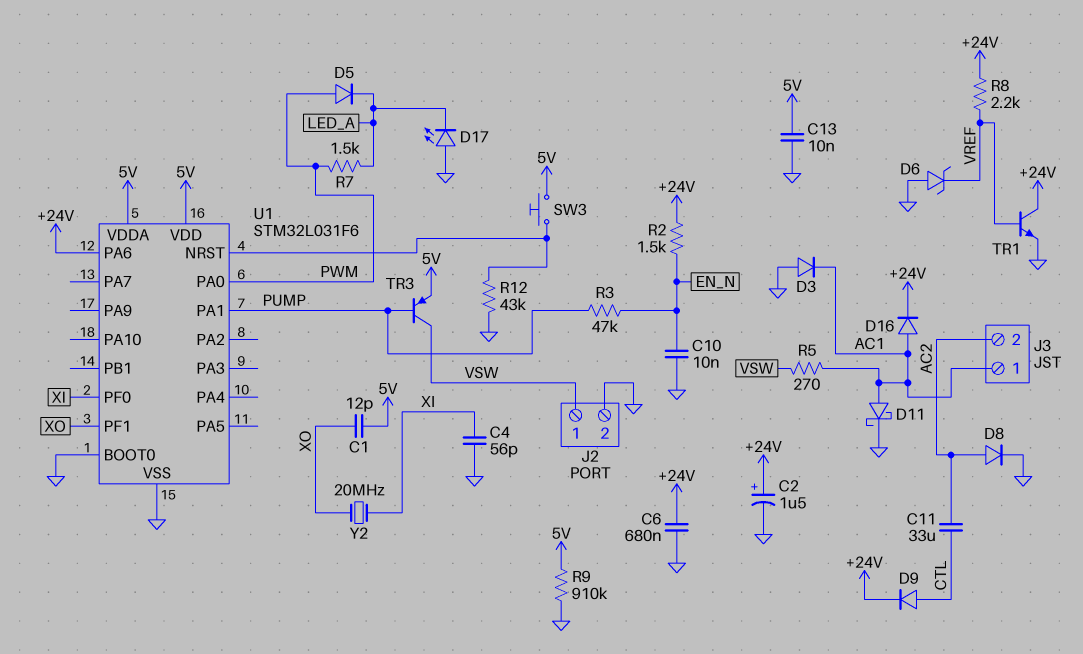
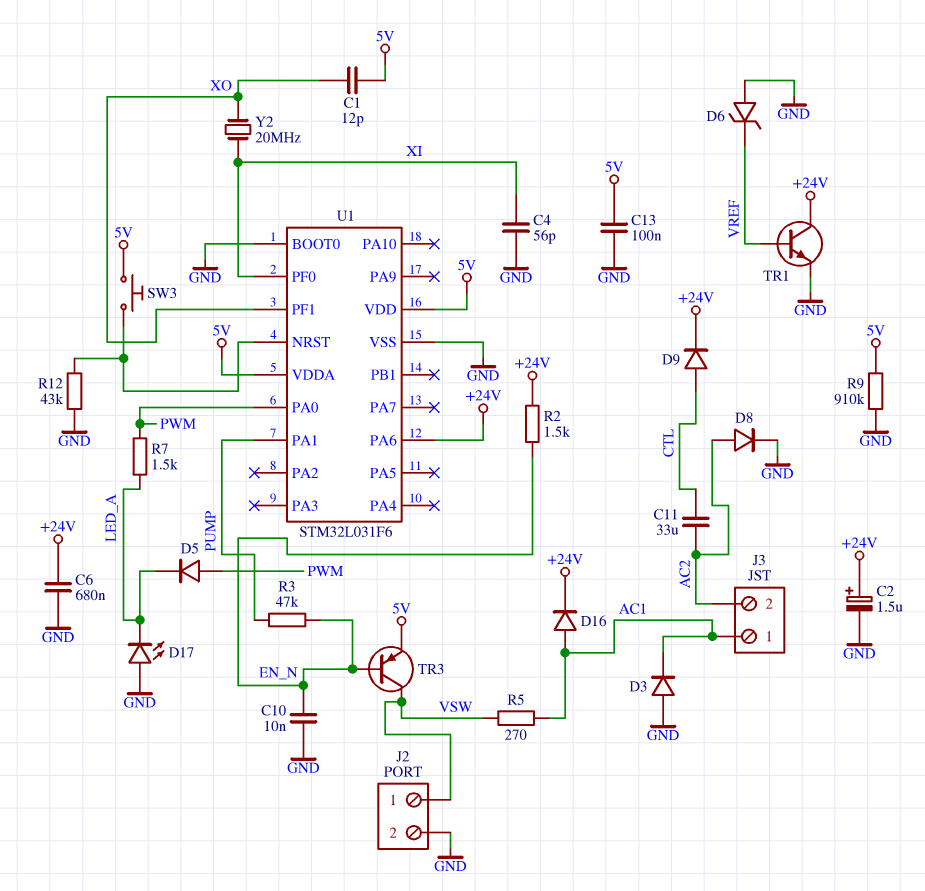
C13: 10nF (5V, GND) -> 100nF (5V, GND)
D11: schottky (A AC1, K GND) -> none
R8: 2.2k (+24V, VREF) -> none
TR3: PNP (B PUMP, C VSW, E 5V) -> PNP (B EN_N, C VSW, E 5V)

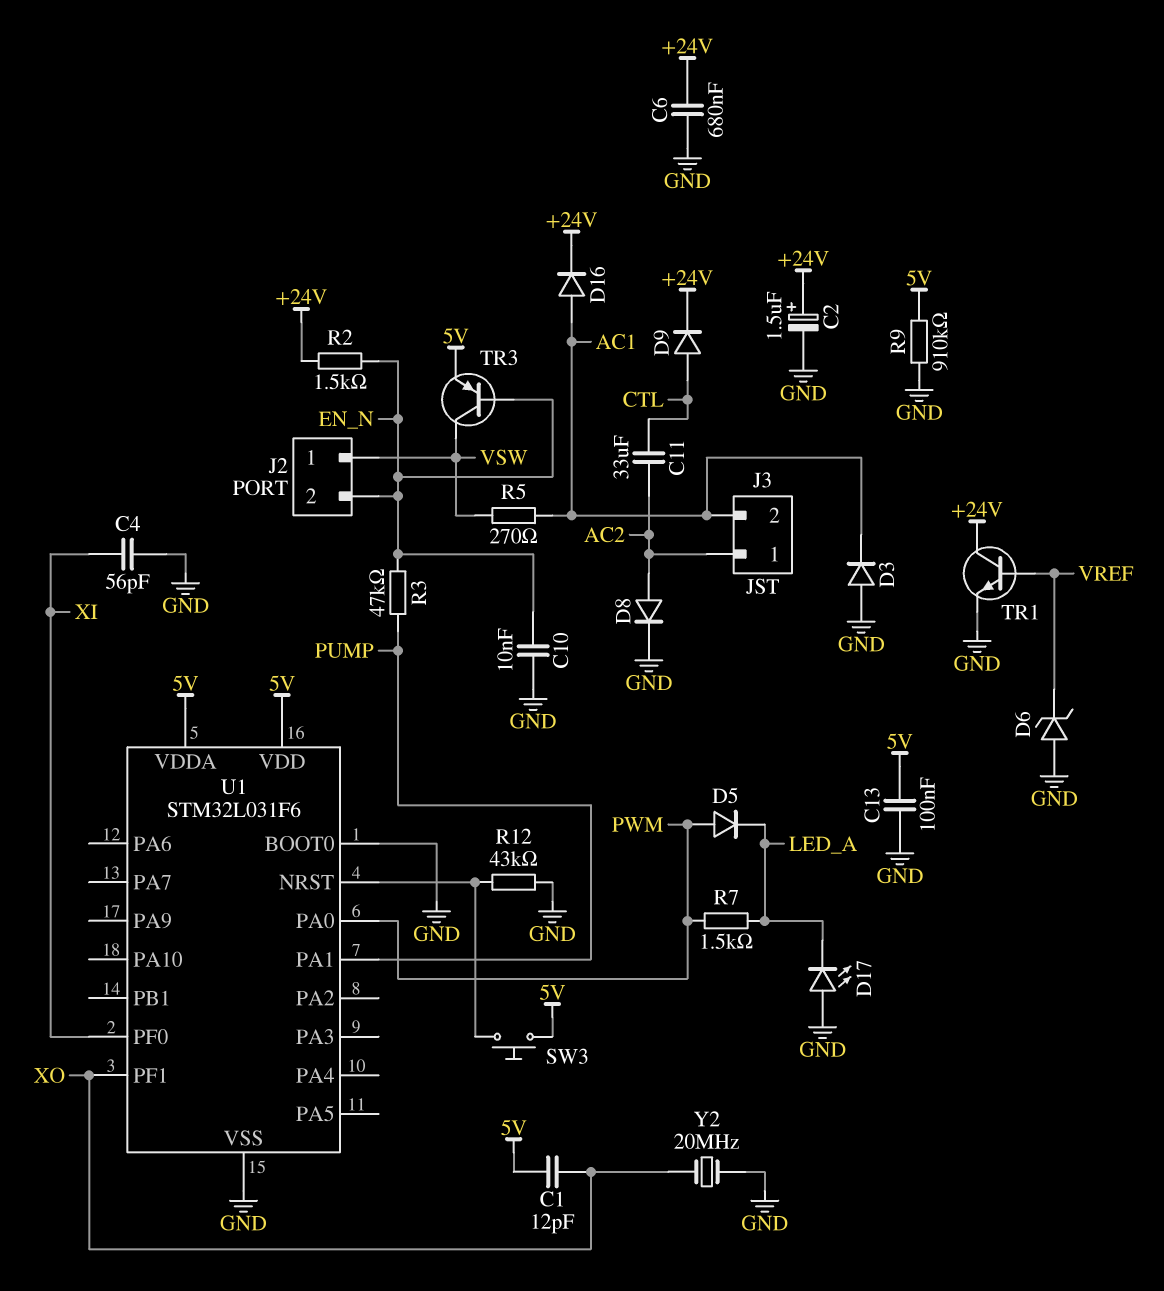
J2 pin 2: GND -> EN_N
J3 pin 1: AC1 -> AC2
J3 pin 2: AC2 -> AC1
U1 pin PA6: +24V -> none
Y2: 20MHz (XI, XO) -> 20MHz (GND, XO)

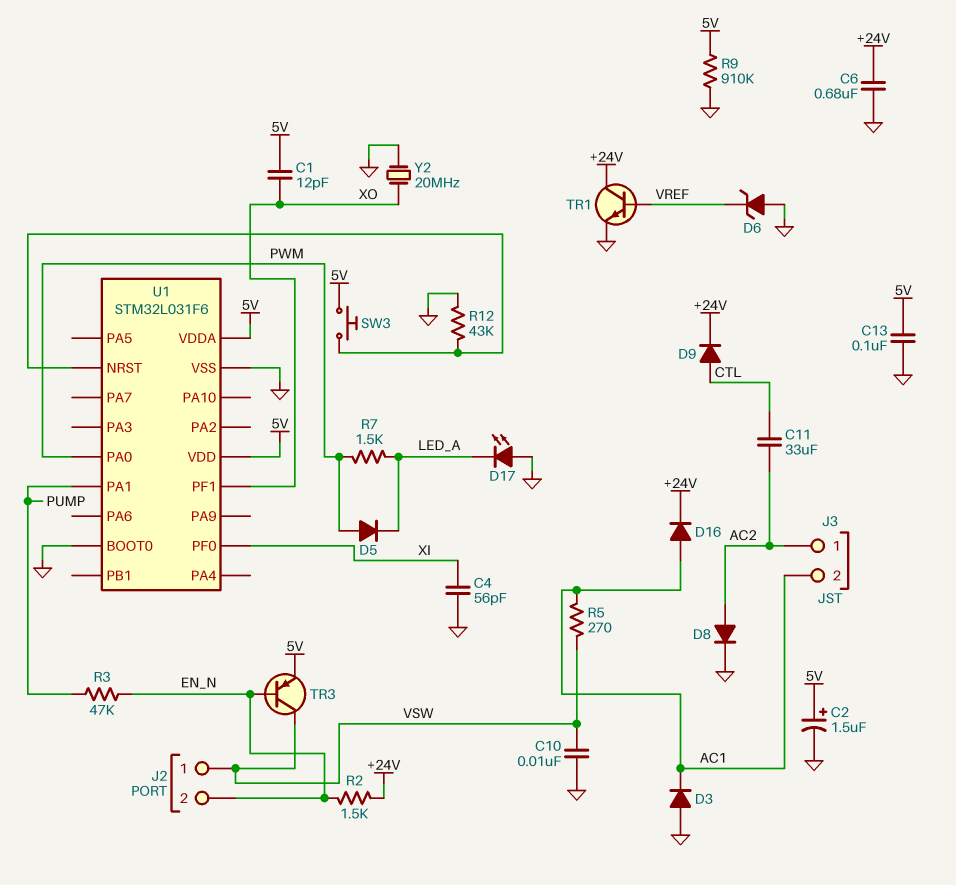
C2: 1.5uF (plus +24V, minus GND) -> 1.5uF (plus 5V, minus GND)
C10: 10nF (EN_N, GND) -> 10nF (GND, VSW)

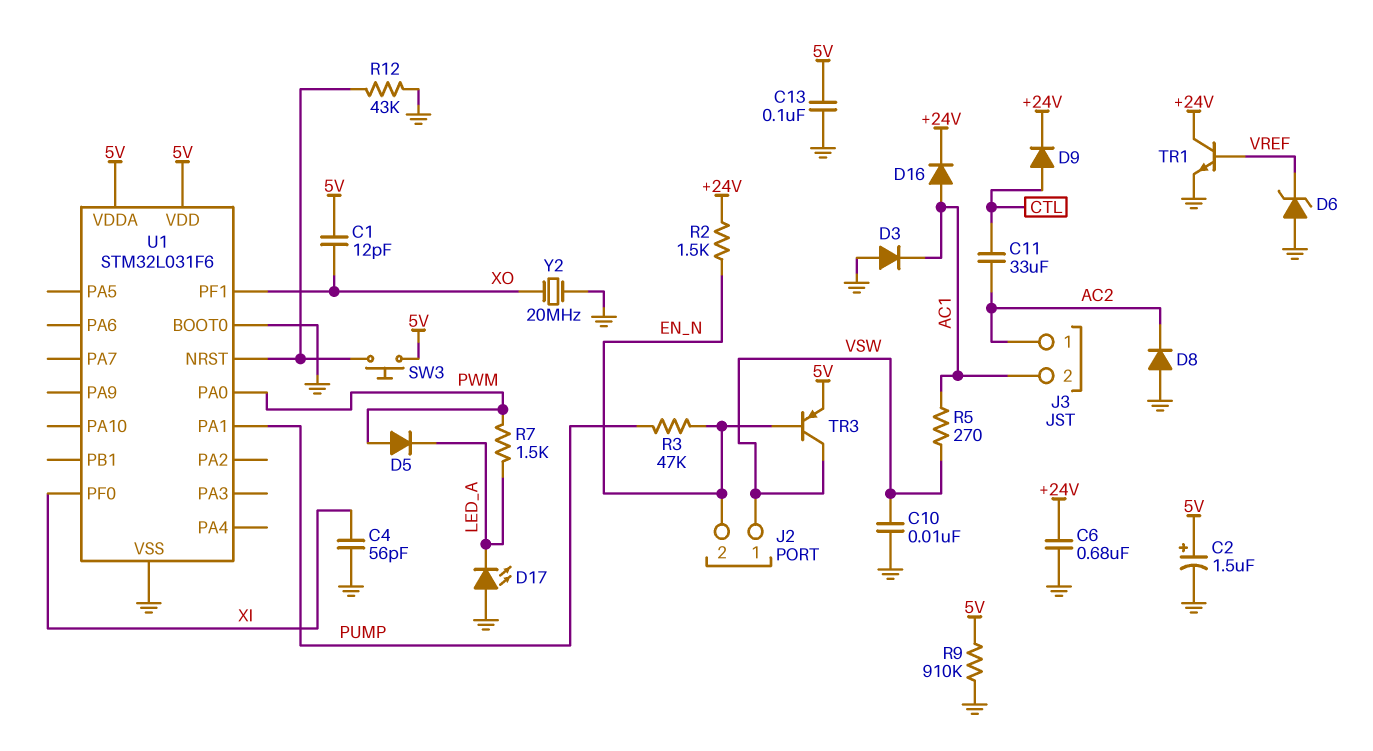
D8: diode (A AC2, K GND) -> diode (A GND, K AC2)

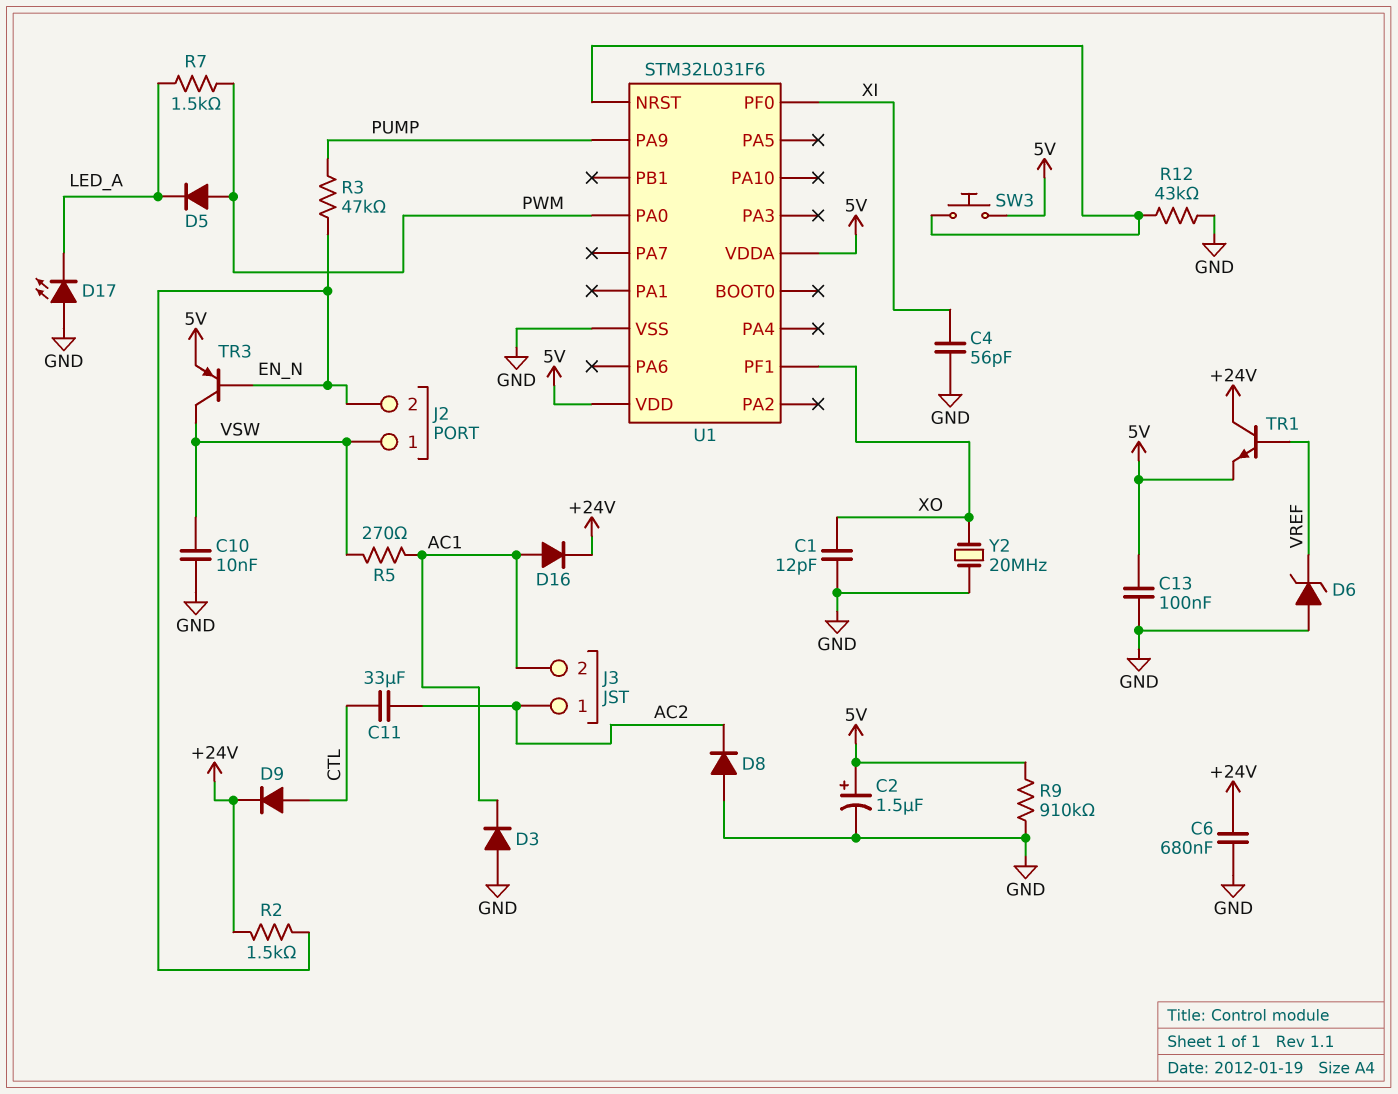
C1: 12pF (5V, XO) -> 12pF (GND, XO)
TR1: NPN (B VREF, C +24V, E GND) -> NPN (B VREF, C +24V, E 5V)
U1 pin BOOT0: GND -> none
U1 pin PA1: PUMP -> none
U1 pin PA9: none -> PUMP

